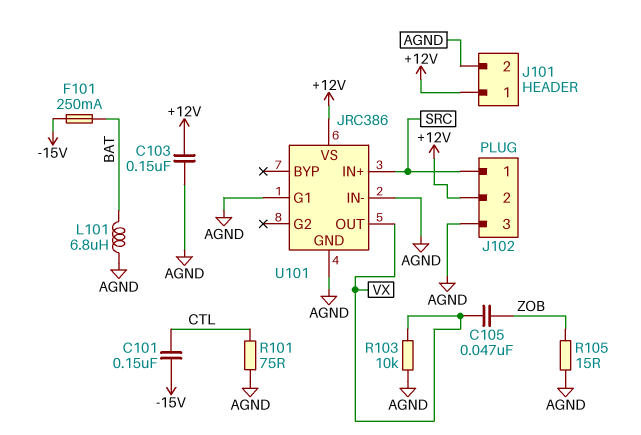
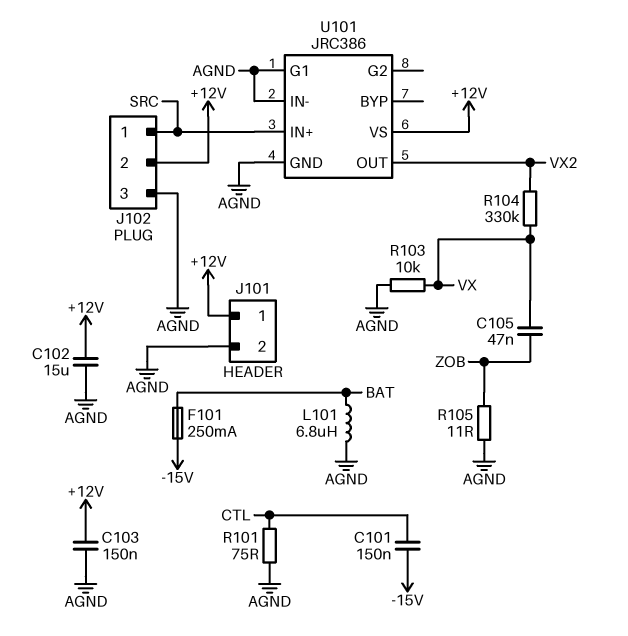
C102: none -> 15uF (+12V, AGND)
R104: none -> 330k (VX, VX2)
R105: 15 (AGND, ZOB) -> 11 (AGND, ZOB)
U101 pin OUT: VX -> VX2

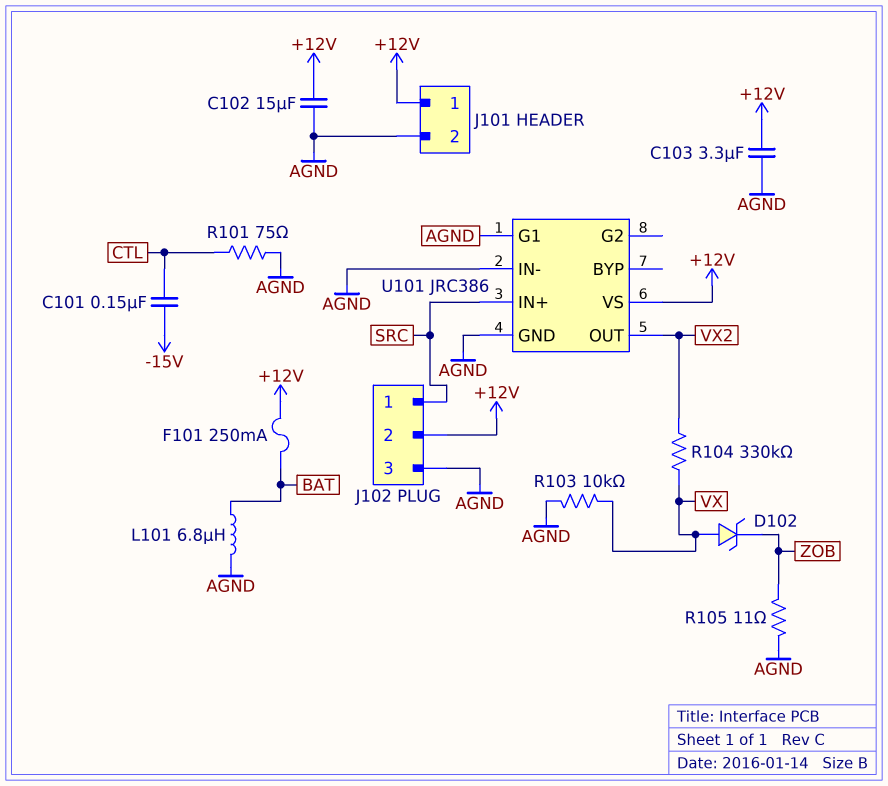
C103: 150nF (+12V, AGND) -> 3.3uF (+12V, AGND)
C105: 47nF (VX, ZOB) -> none
D102: none -> zener (A VX, K ZOB)
F101: 250mA (-15V, BAT) -> 250mA (+12V, BAT)

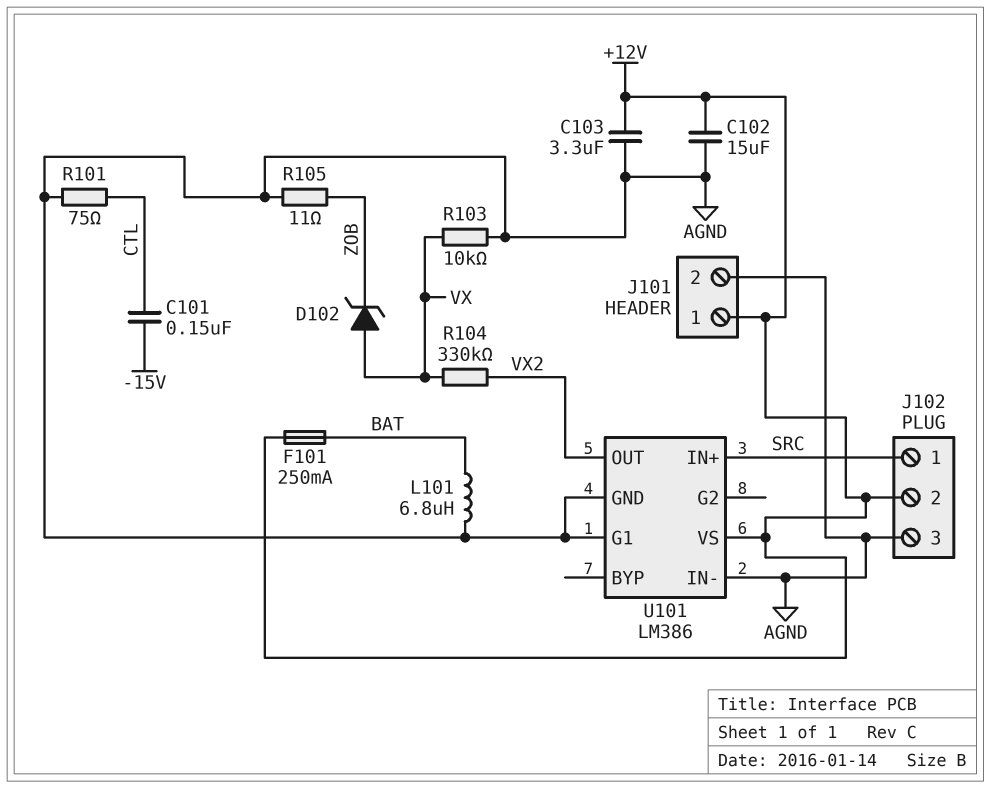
U101: JRC386 -> LM386

